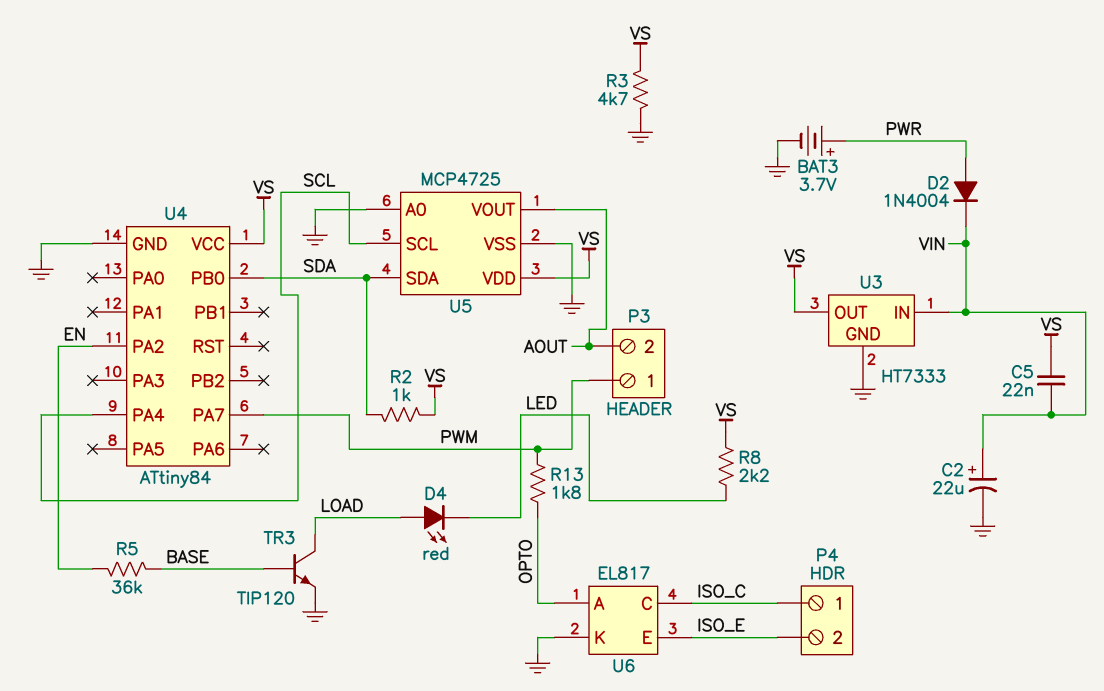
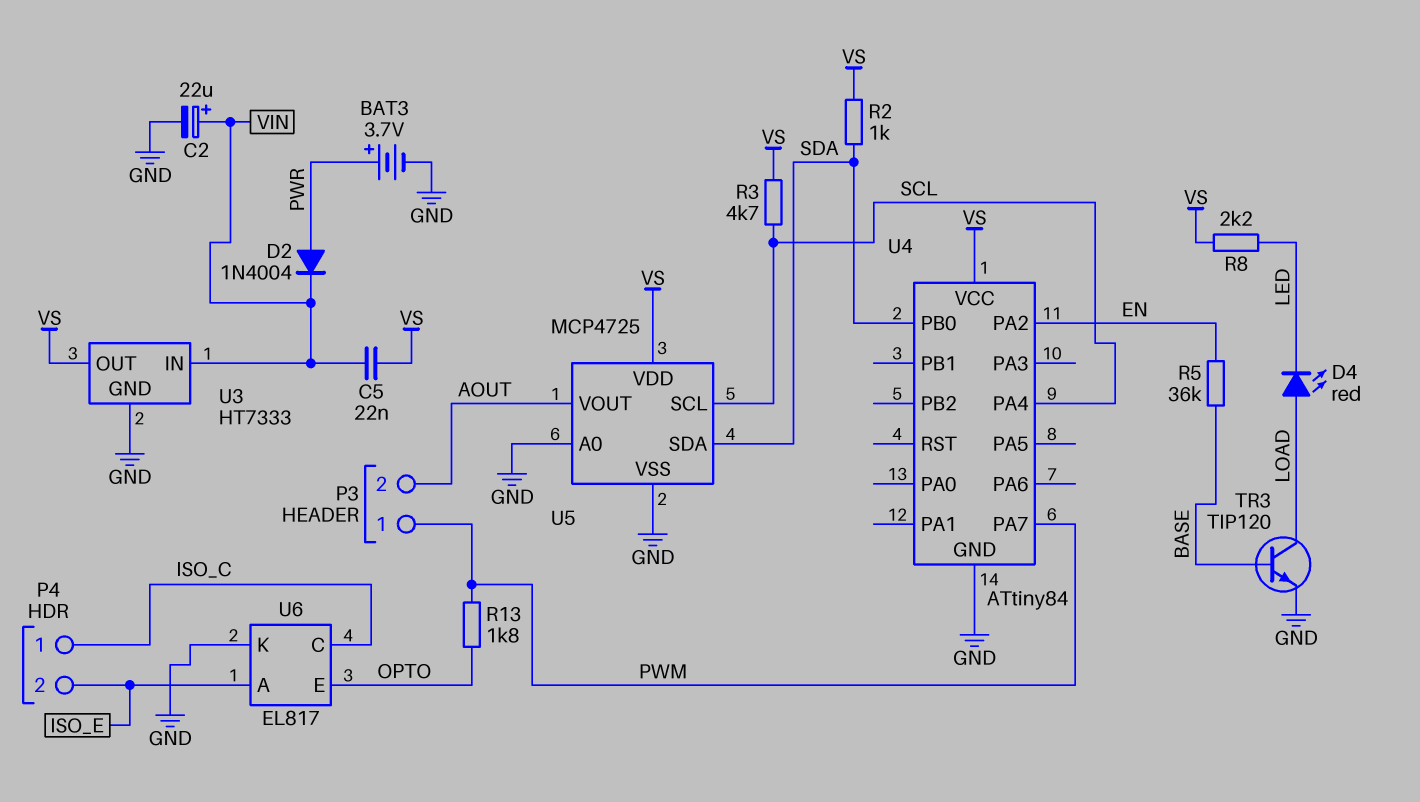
R3: 4.7k (GND, VS) -> 4.7k (SCL, VS)
U6 pin A: OPTO -> ISO_E
U6 pin E: ISO_E -> OPTO

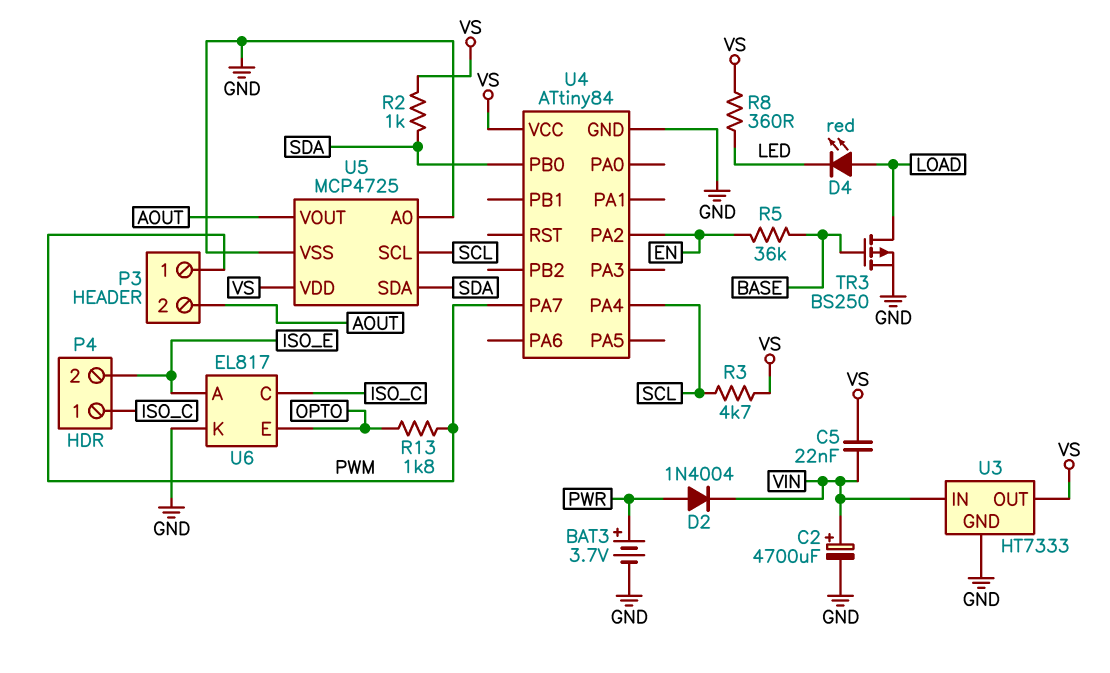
C2: 22uF (plus VIN, minus GND) -> 4700uF (plus VIN, minus GND)
R8: 2.2k (LED, VS) -> 360 (LED, VS)
TR3: NPN TIP120 (B BASE, C LOAD, E GND) -> PMOS BS250 (G BASE, D LOAD, S GND)

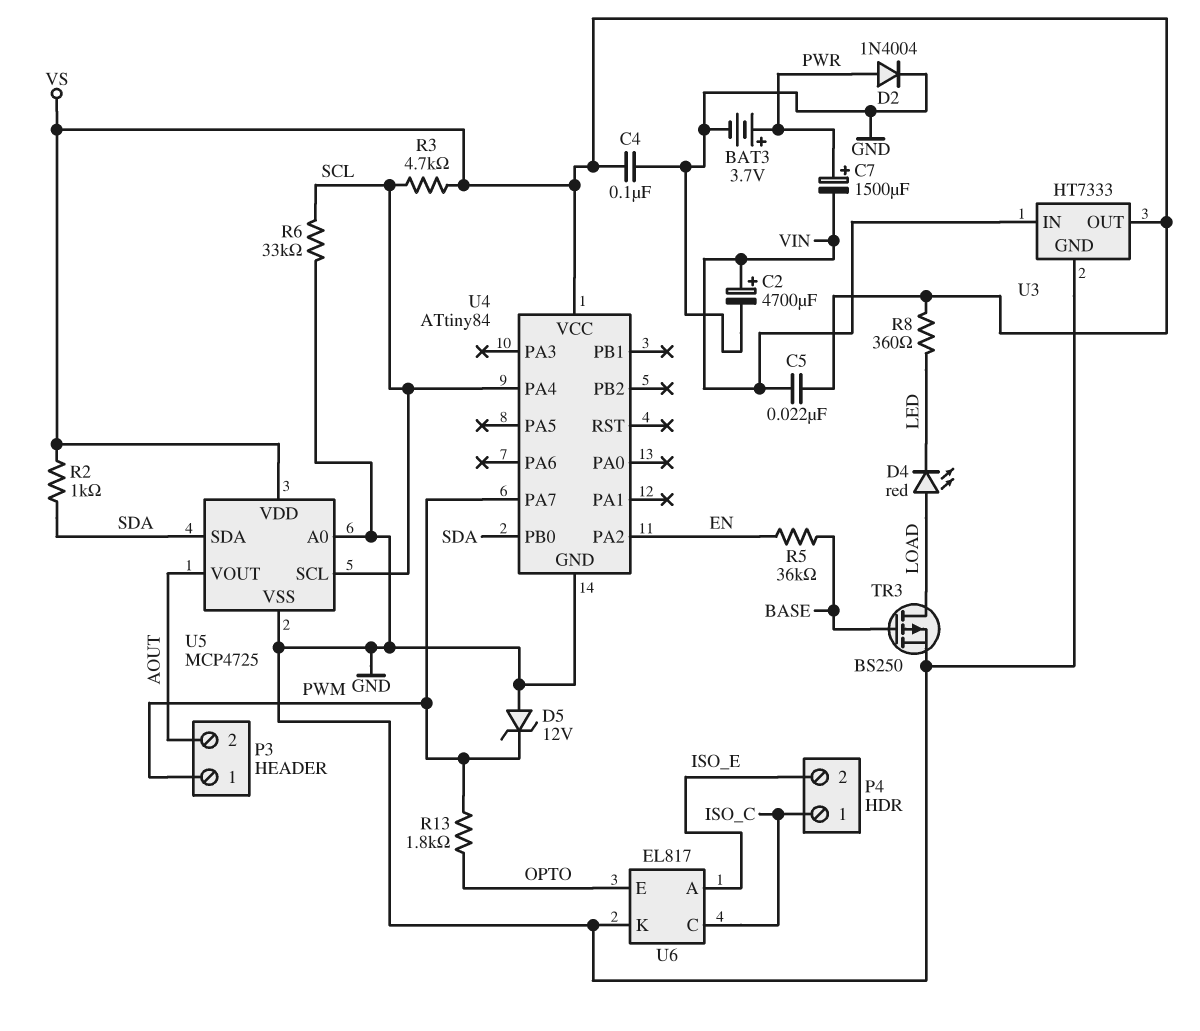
C4: none -> 100nF (GND, VS)
C7: none -> 1500uF (plus PWR, minus VIN)
D2: diode 1N4004 (A PWR, K VIN) -> diode 1N4004 (A PWR, K GND)
D5: none -> zener 12V (A GND, K PWM)
R6: none -> 33k (GND, SCL)

